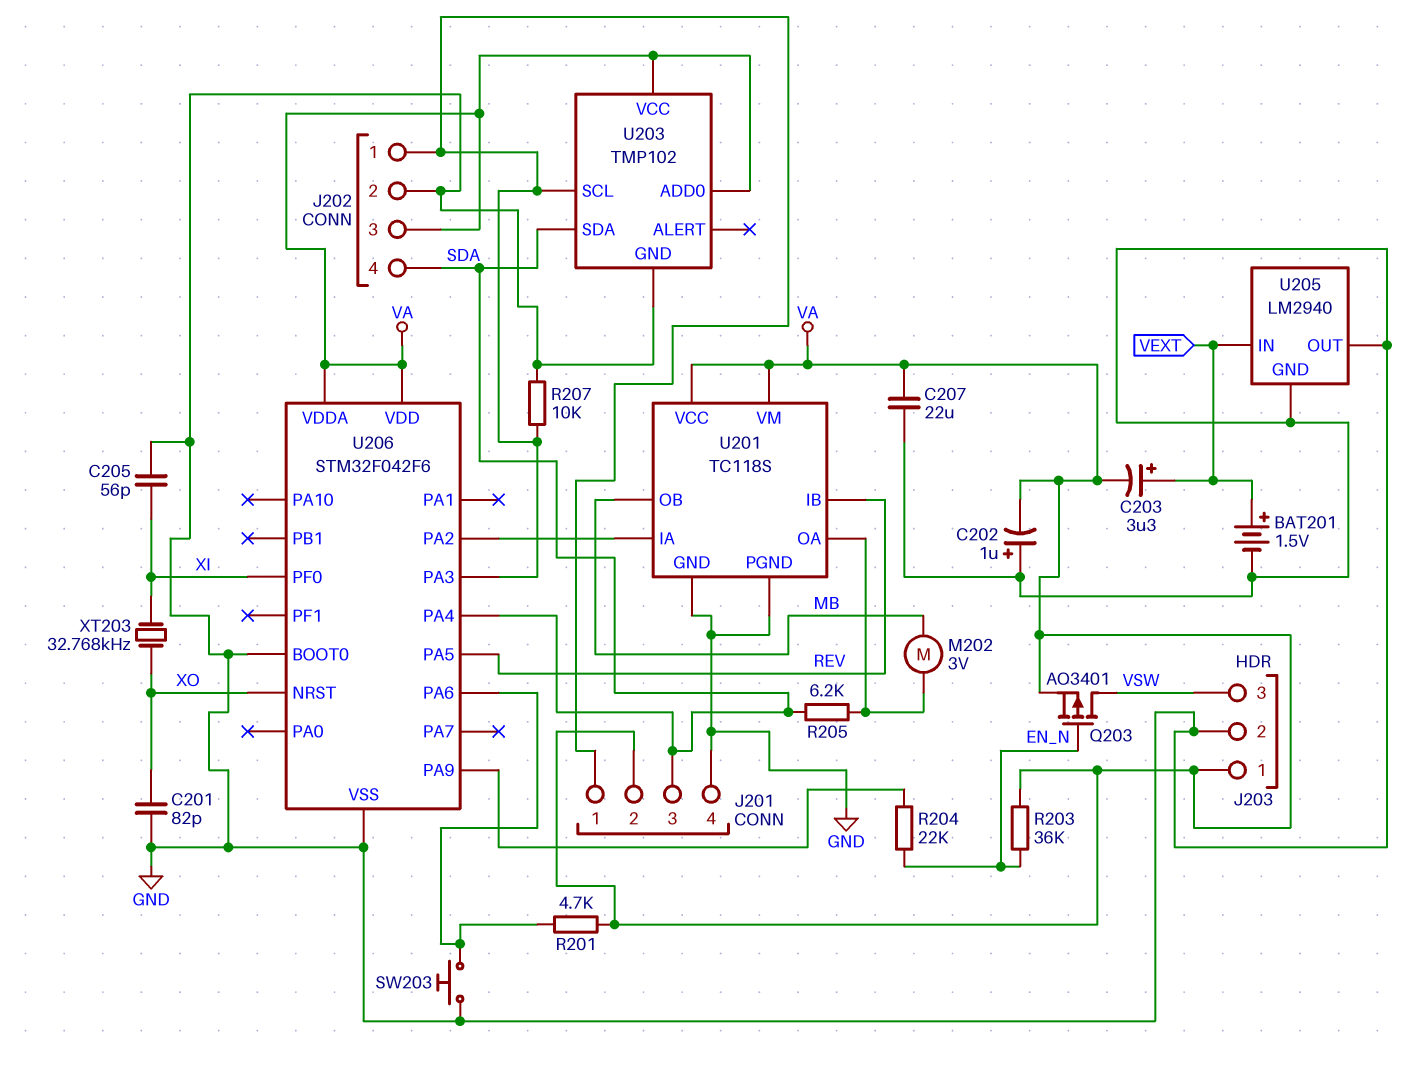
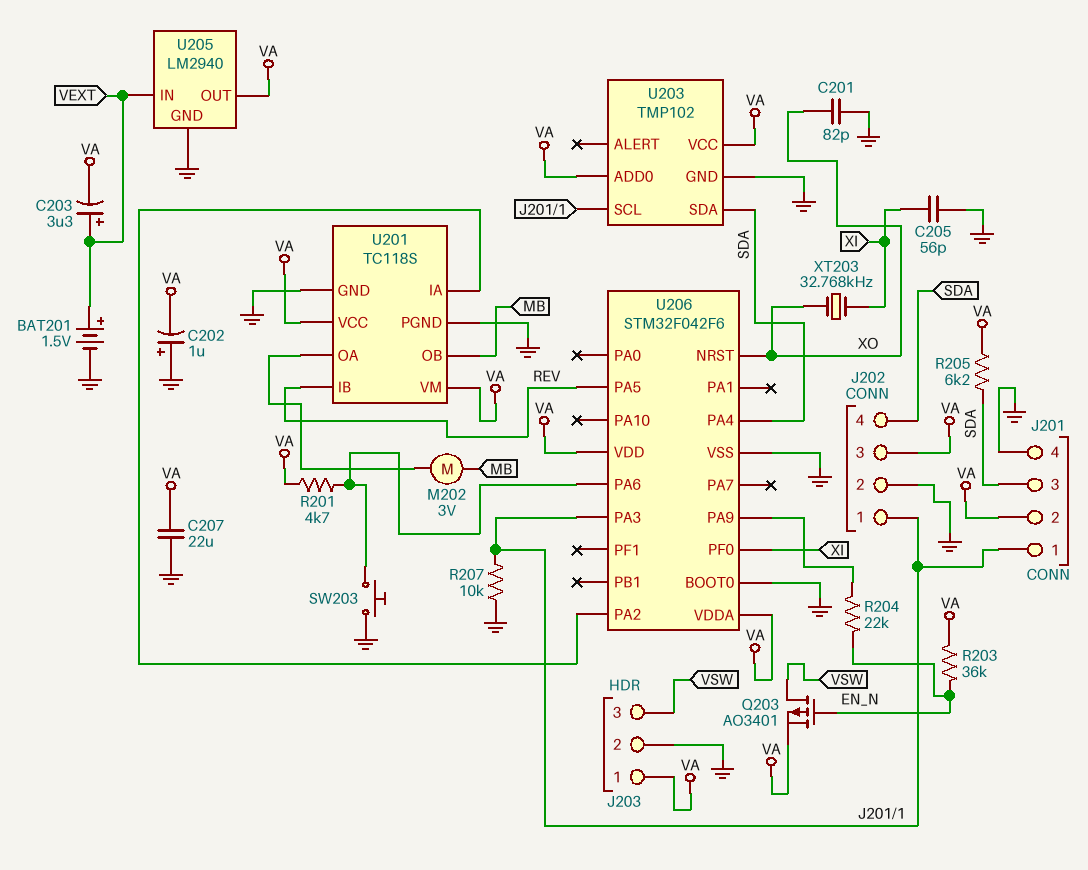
R205: 6.2k (SDA, U201/OA) -> 6.2k (SDA, VA)
U205 pin OUT: GND -> VA

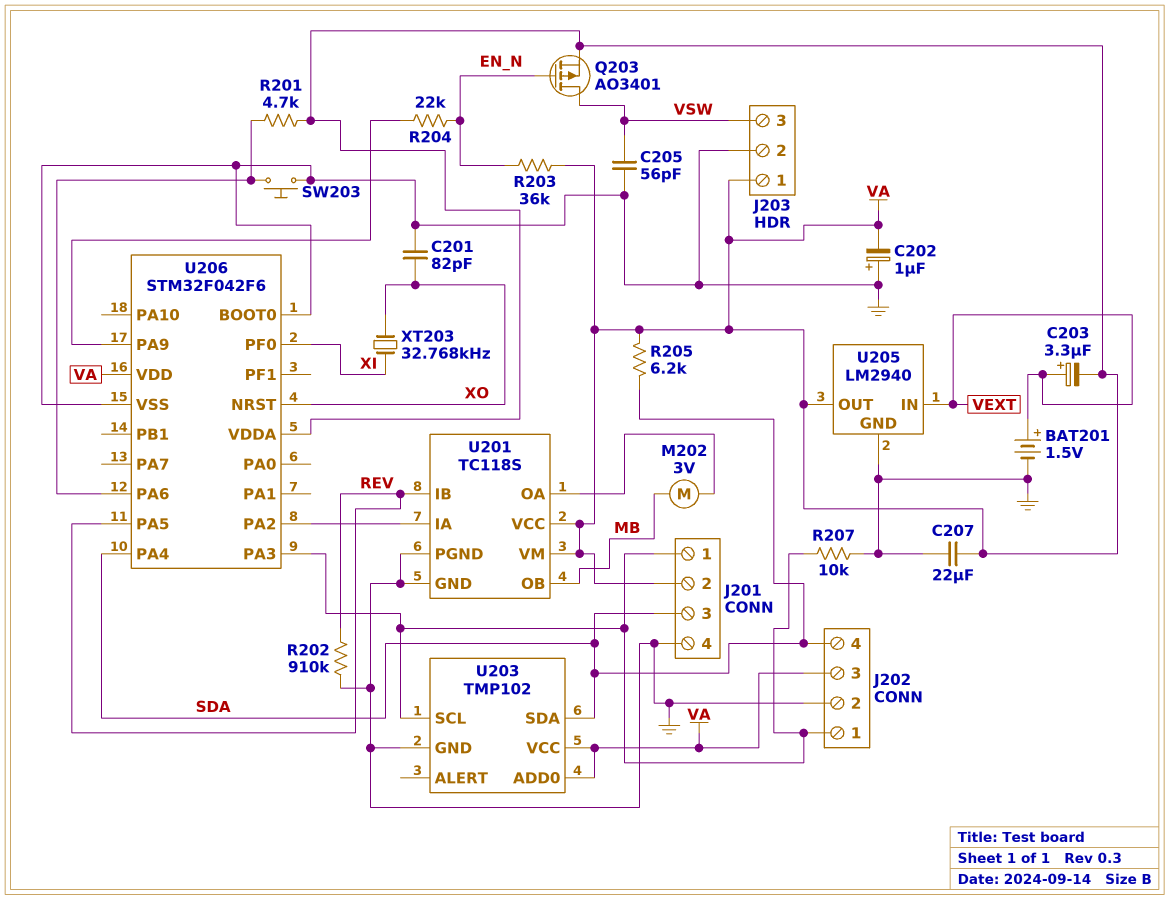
C205: 56pF (GND, XI) -> 56pF (GND, VSW)
R202: none -> 910k (GND, REV)

